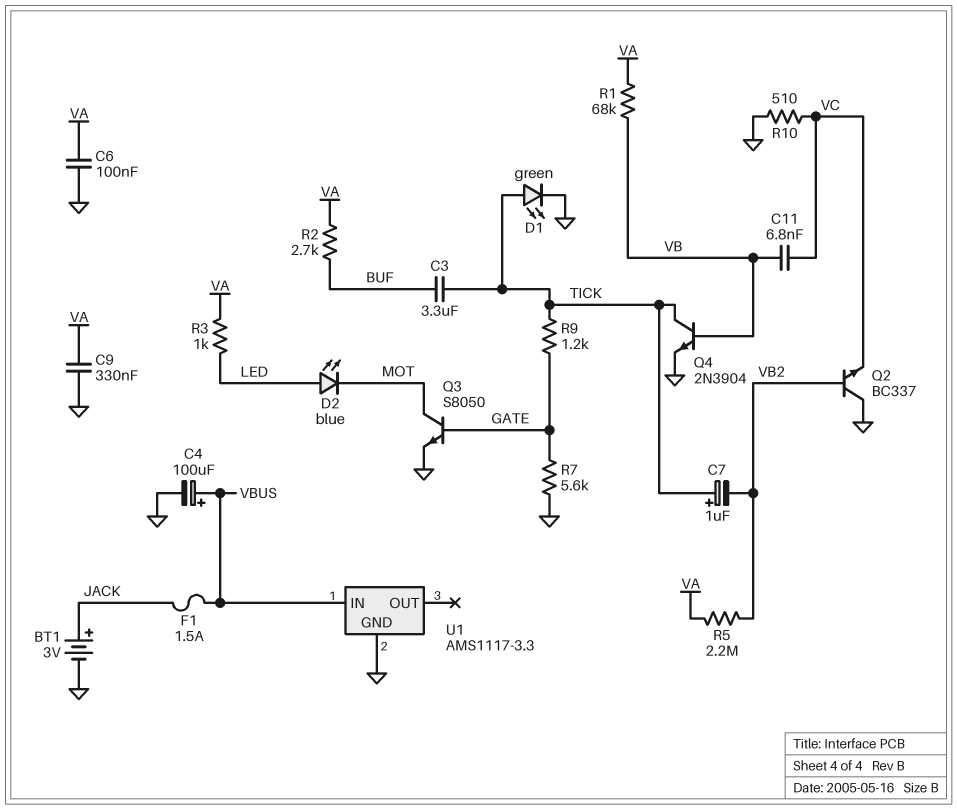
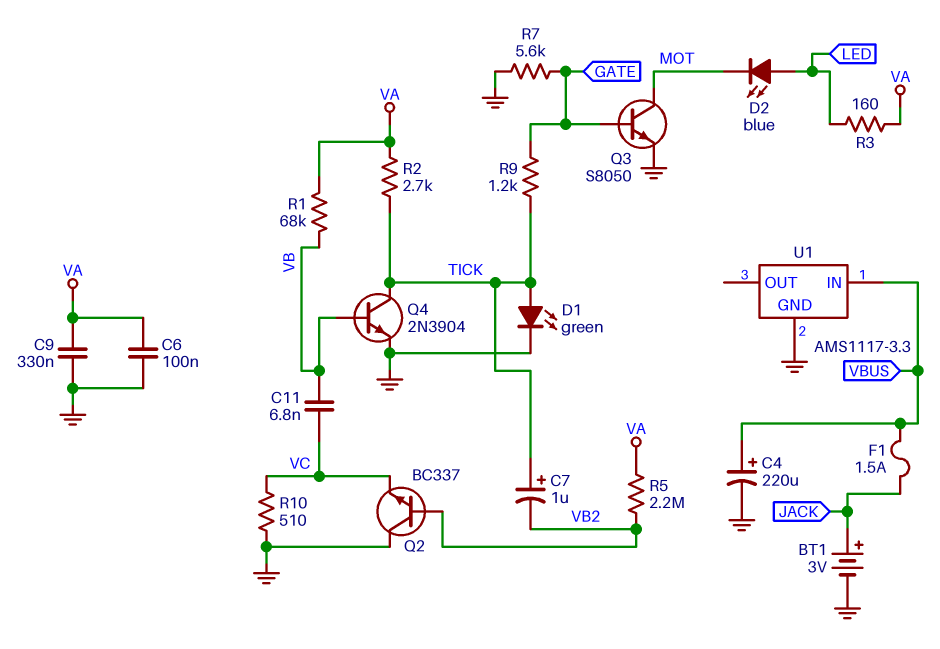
C3: 3.3uF (BUF, TICK) -> none
C4: 100uF (plus VBUS, minus GND) -> 220uF (plus VBUS, minus GND)
R2: 2.7k (BUF, VA) -> 2.7k (TICK, VA)
R3: 1k (LED, VA) -> 160 (LED, VA)

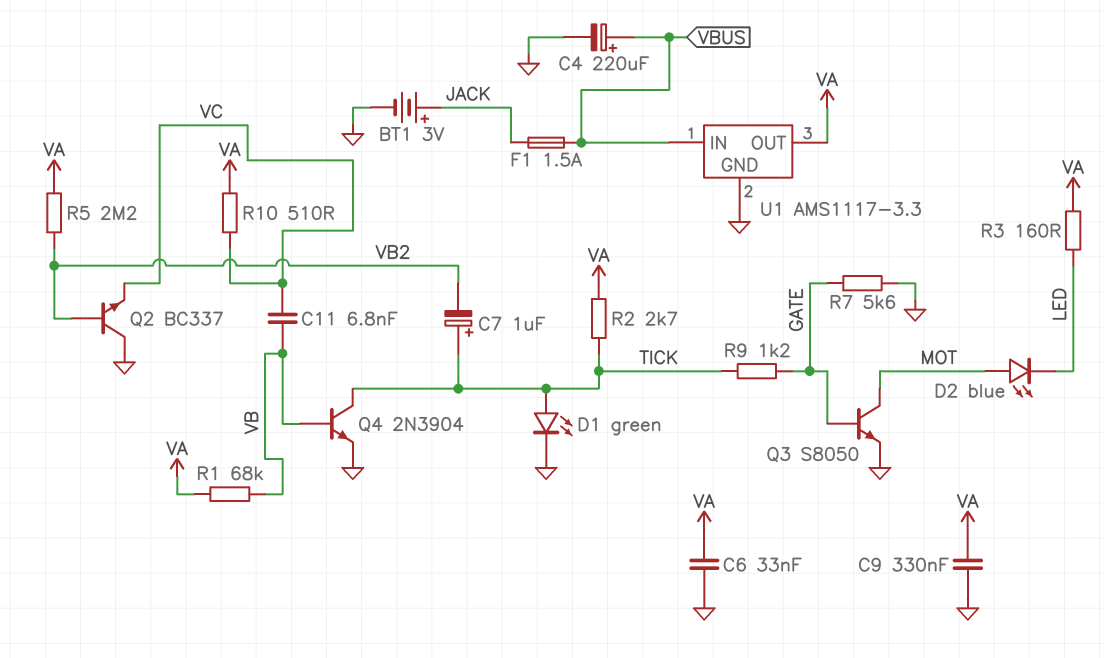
C6: 100nF (GND, VA) -> 33nF (GND, VA)
D2: LED blue (A LED, K MOT) -> LED blue (A MOT, K LED)
R10: 510 (GND, VC) -> 510 (VA, VC)
U1 pin OUT: none -> VA

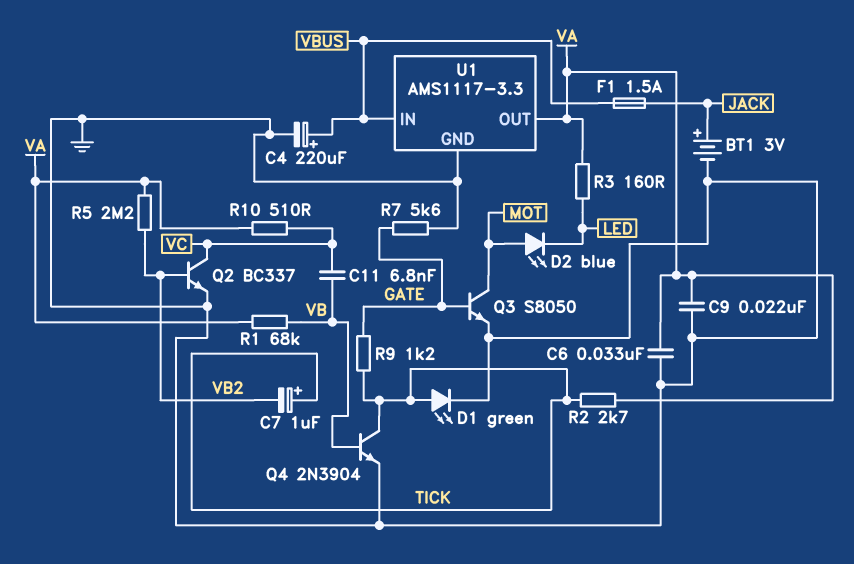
C9: 330nF (GND, VA) -> 22nF (GND, VA)
Q2: NPN BC337 (B VB2, C GND, E VC) -> NPN BC337 (B VB2, C VC, E GND)

